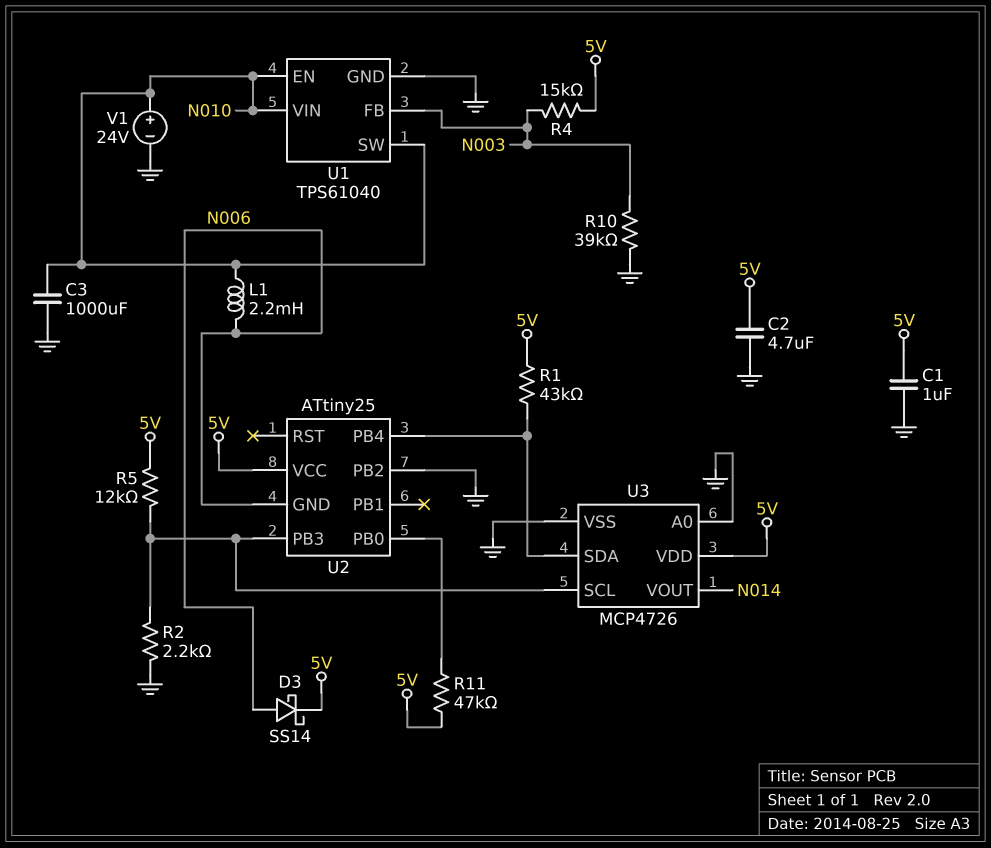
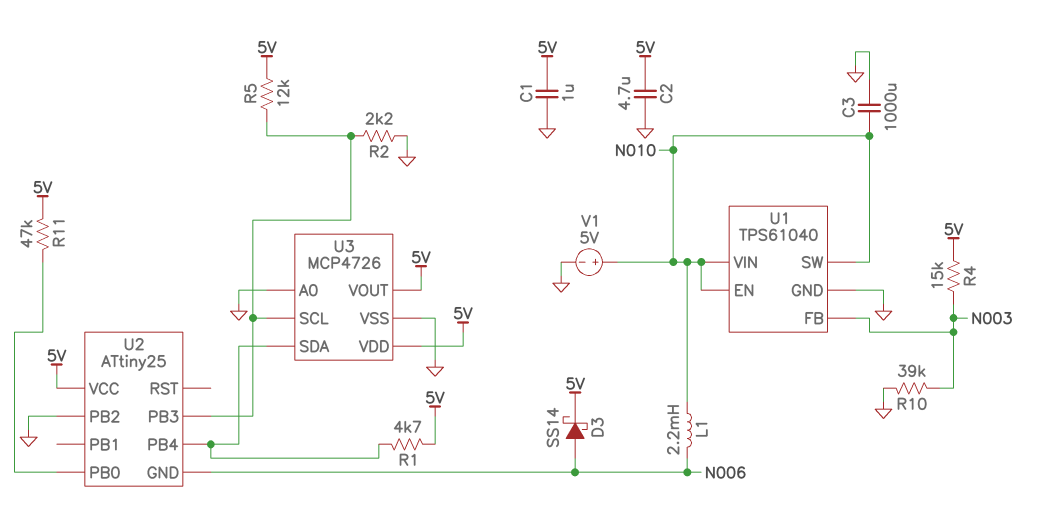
R1: 43k (5V, U2/PB4) -> 4.7k (5V, U2/PB4)
U3 pin VOUT: N014 -> 5V
V1: 24V (plus N010, minus GND) -> 5V (plus N010, minus GND)

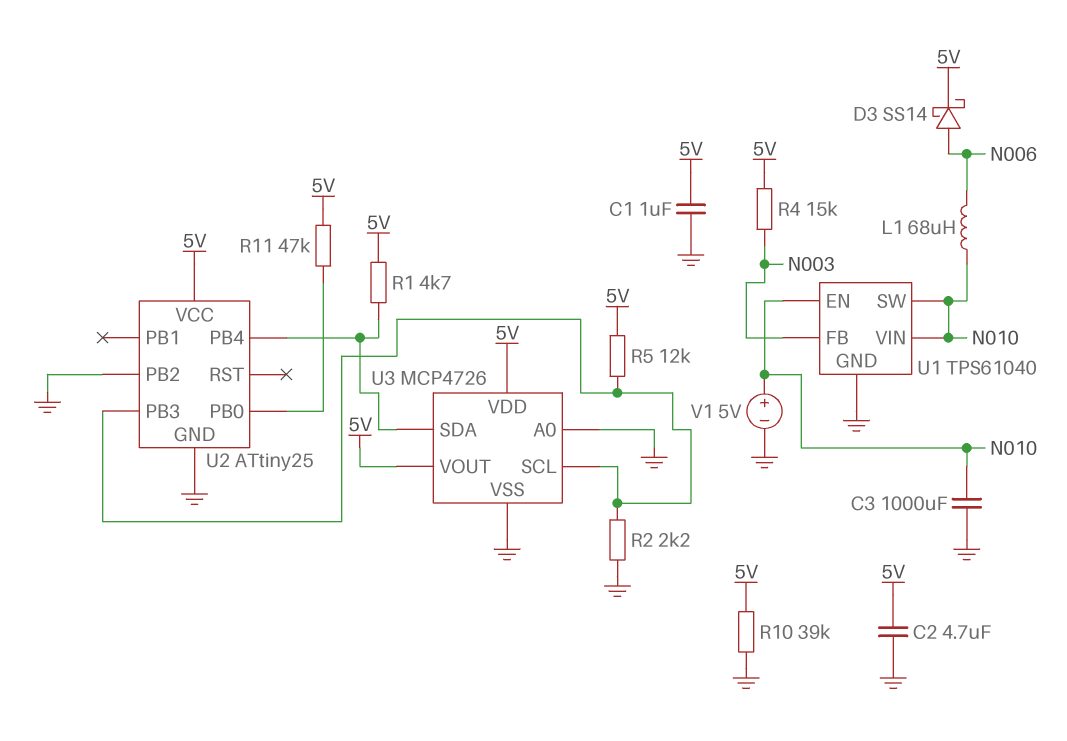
L1: 2.2mH (N006, N010) -> 68uH (N006, N010)
R10: 39k (GND, N003) -> 39k (5V, GND)
U2 pin GND: N006 -> GND

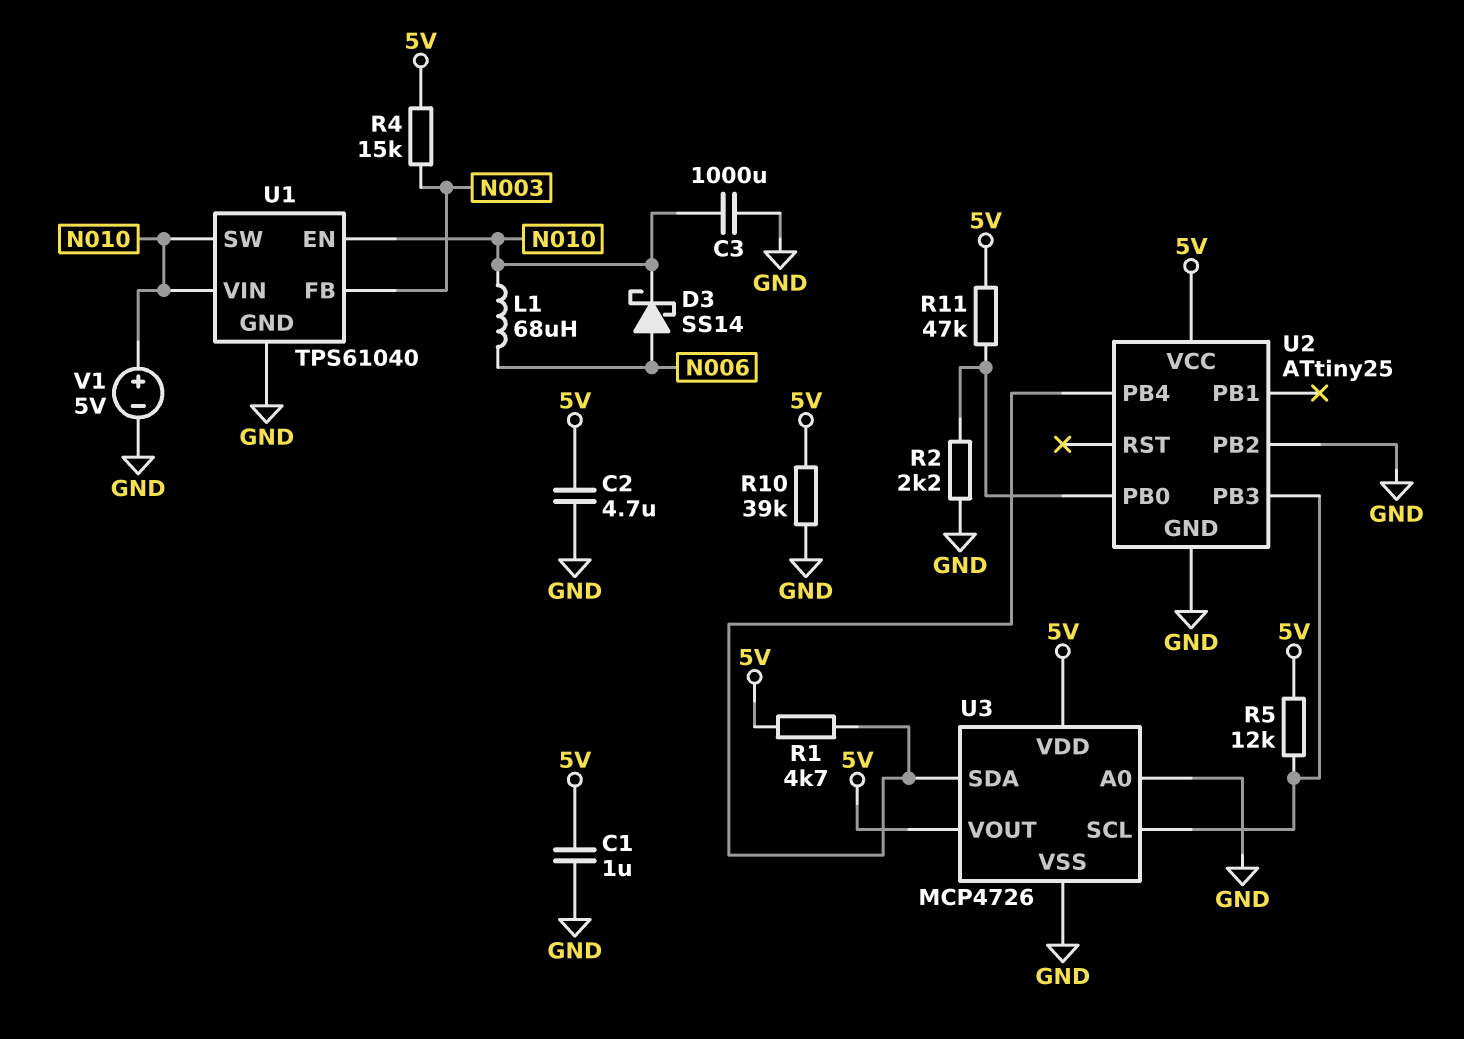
D3: schottky SS14 (A N006, K 5V) -> schottky SS14 (A N006, K N010)
R2: 2.2k (GND, U2/PB3) -> 2.2k (GND, U2/PB0)

